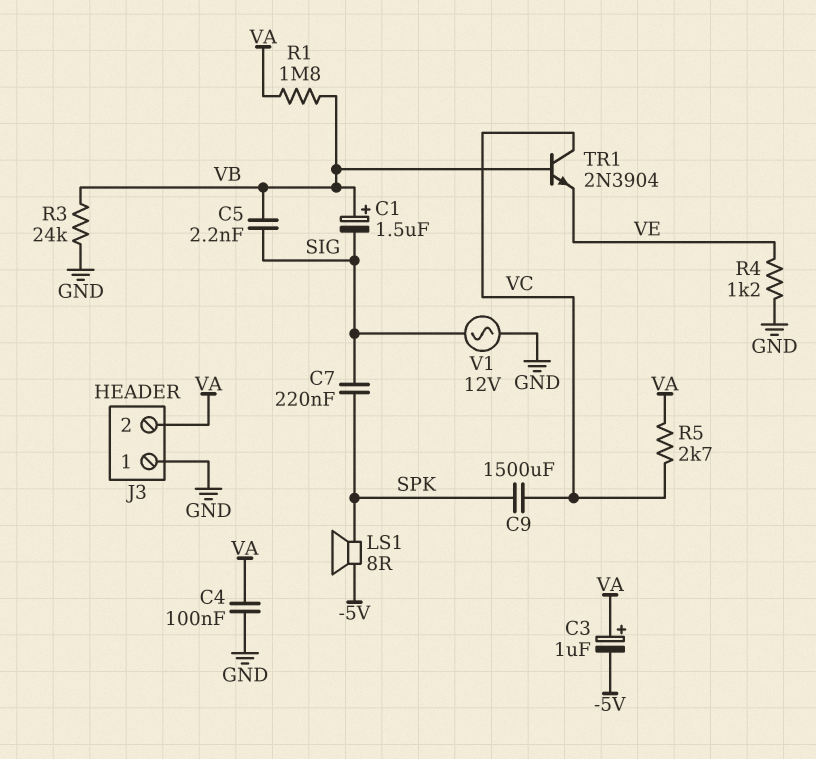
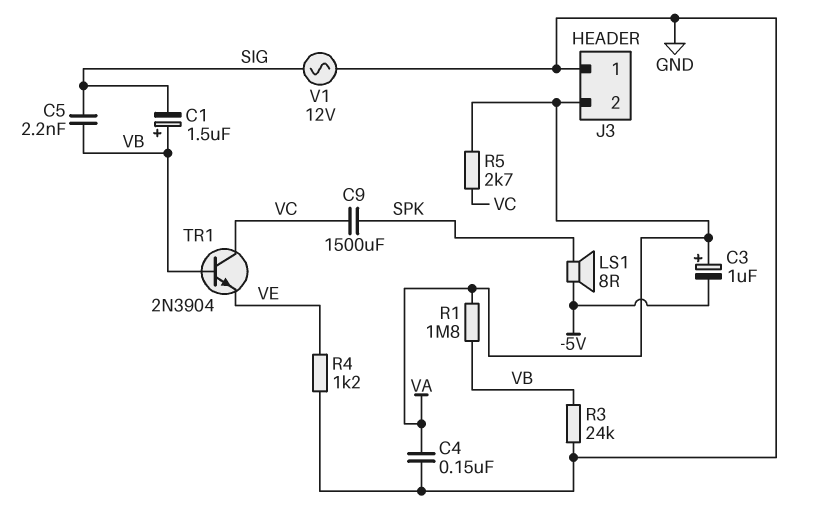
C4: 100nF (GND, VA) -> 150nF (GND, VA)
C7: 220nF (SIG, SPK) -> none

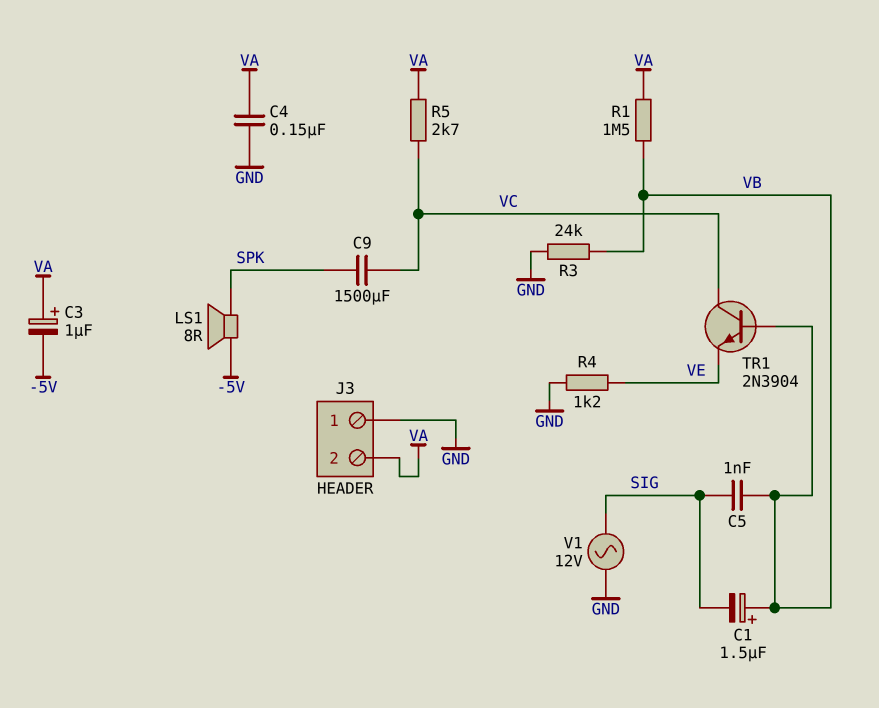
C5: 2.2nF (SIG, VB) -> 1nF (SIG, VB)
R1: 1.8M (VA, VB) -> 1.5M (VA, VB)

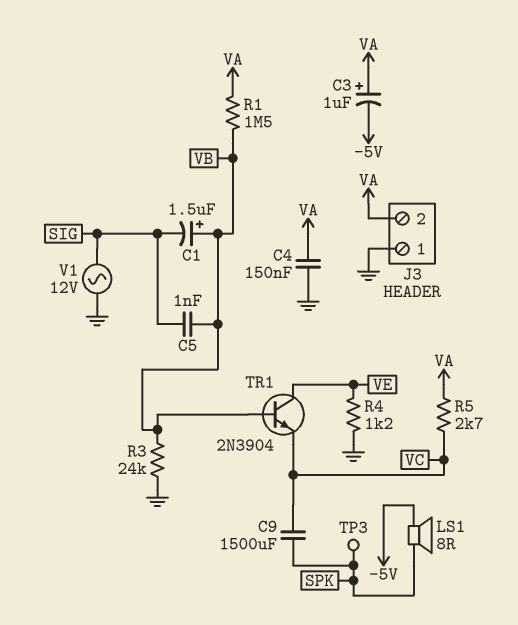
TP3: none -> test point (SPK)
TR1: NPN 2N3904 (B VB, C VC, E VE) -> NPN 2N3904 (B VB, C VE, E VC)

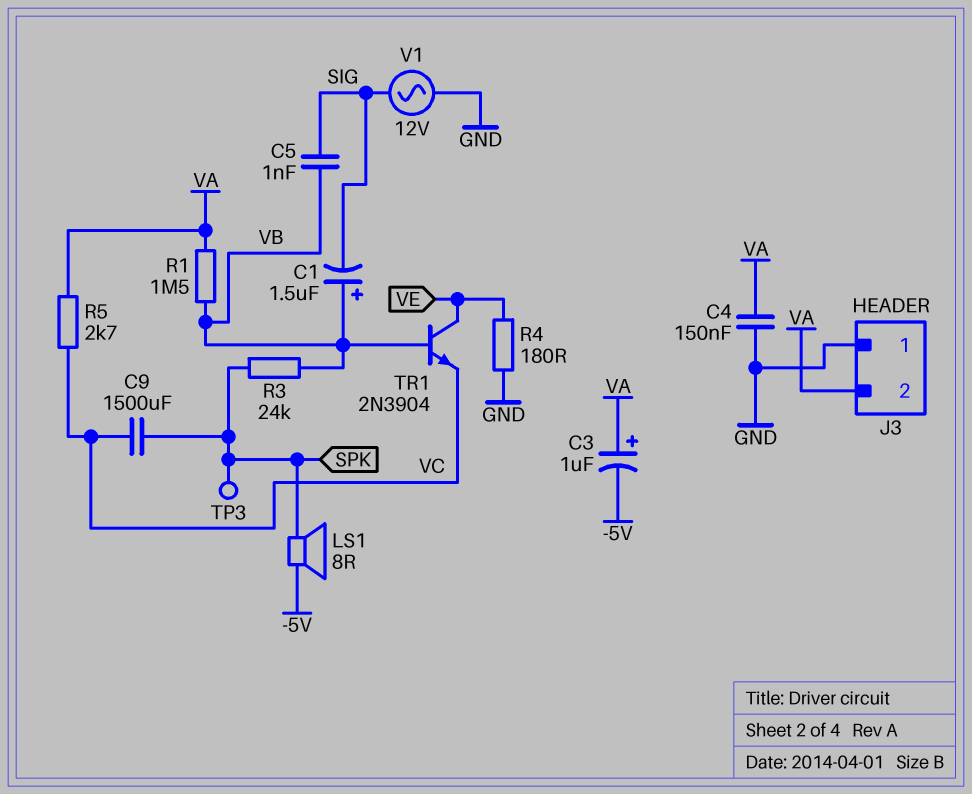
R3: 24k (GND, VB) -> 24k (SPK, VB)
R4: 1.2k (GND, VE) -> 180 (GND, VE)

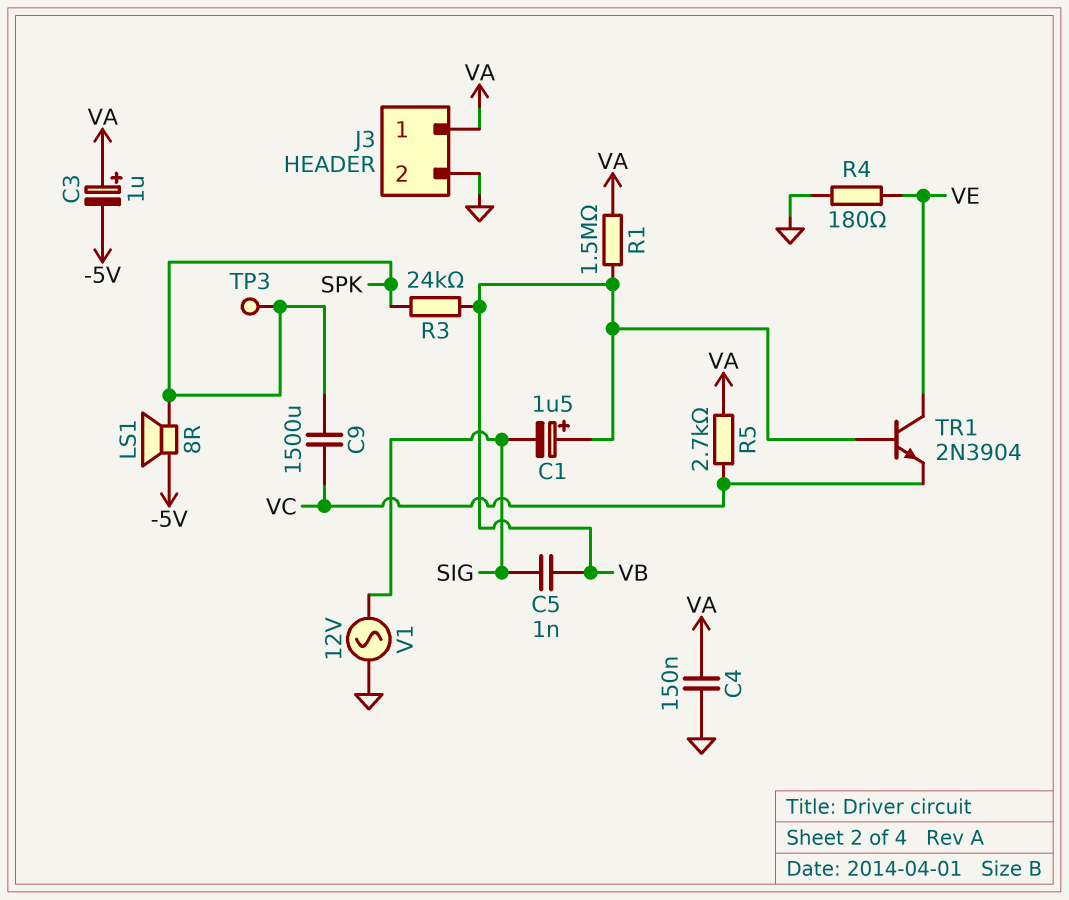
J3 pin 1: GND -> VA
J3 pin 2: VA -> GND

